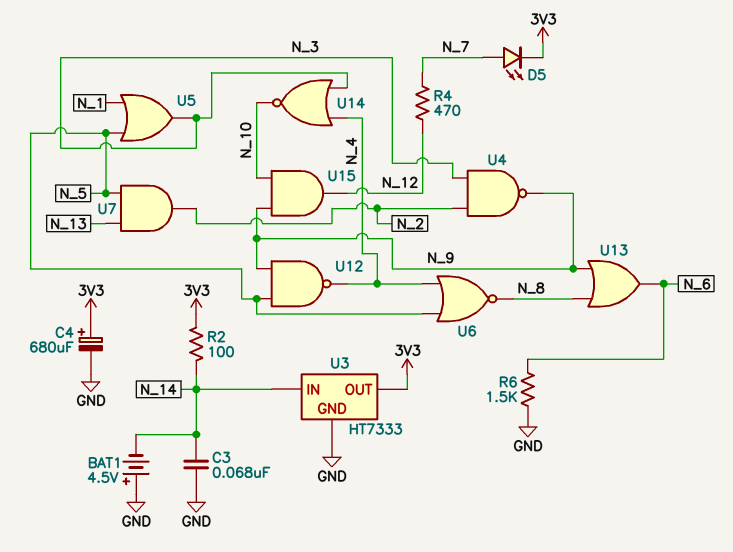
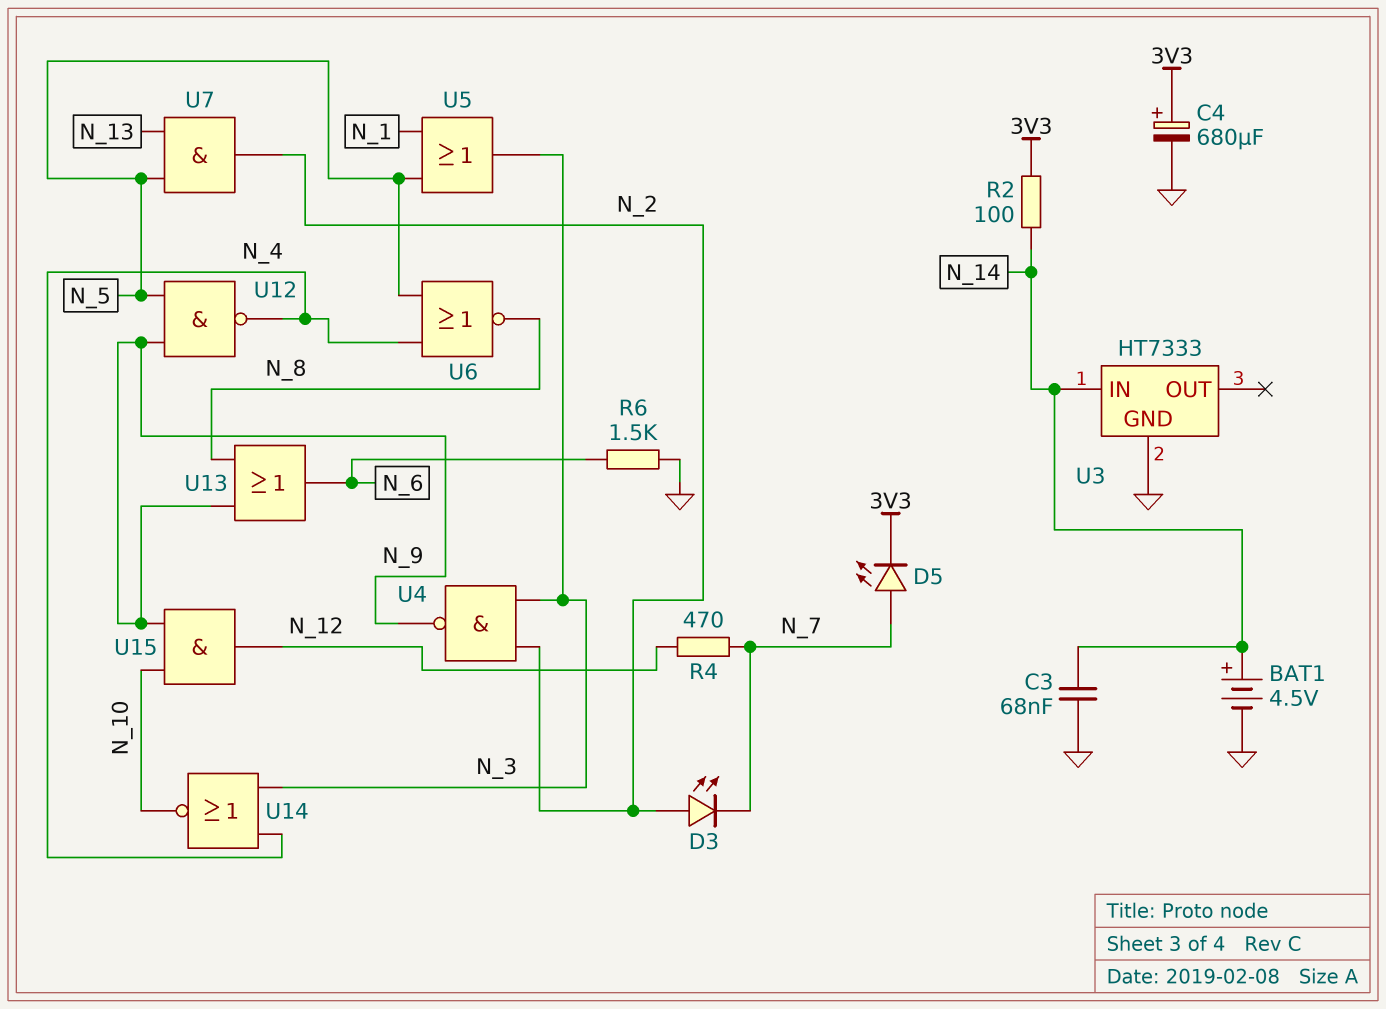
BAT1: 4.5V (plus GND, minus N_14) -> 4.5V (plus N_14, minus GND)
D3: none -> LED (A N_2, K N_7)
U3 pin OUT: 3V3 -> none

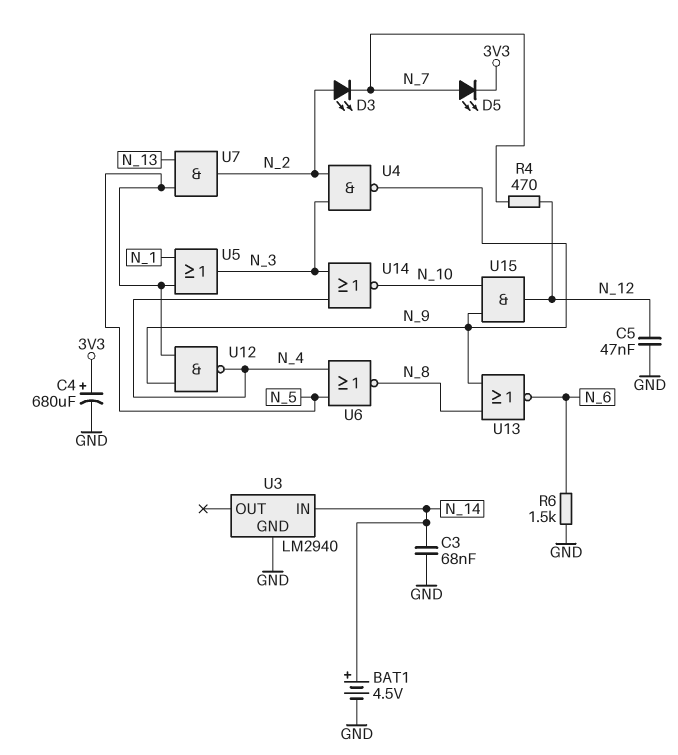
C5: none -> 47nF (GND, N_12)
R2: 100 (3V3, N_14) -> none
U3: HT7333 -> LM2940
U13: OR (in N_8, in N_9, out N_6) -> NOR (in N_8, in N_9, out N_6)

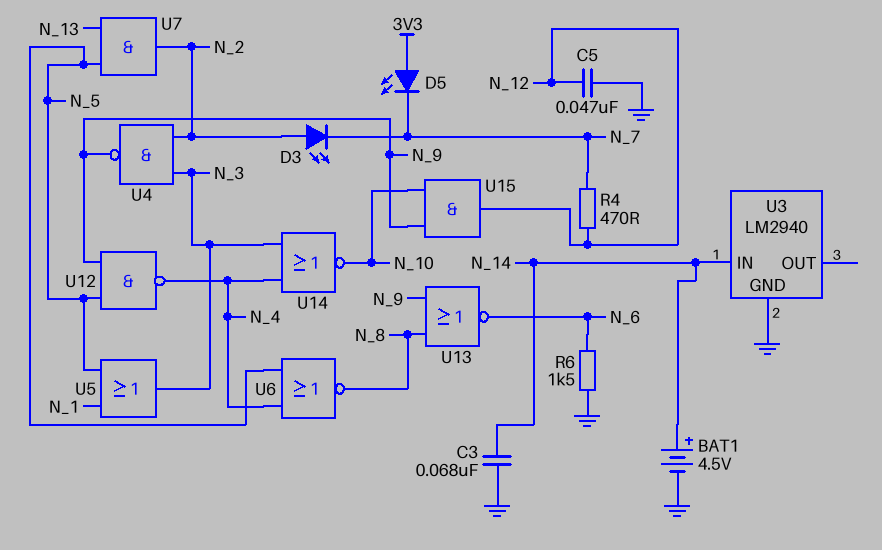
C4: 680uF (plus 3V3, minus GND) -> none
D5: LED (A N_7, K 3V3) -> LED (A 3V3, K N_7)

